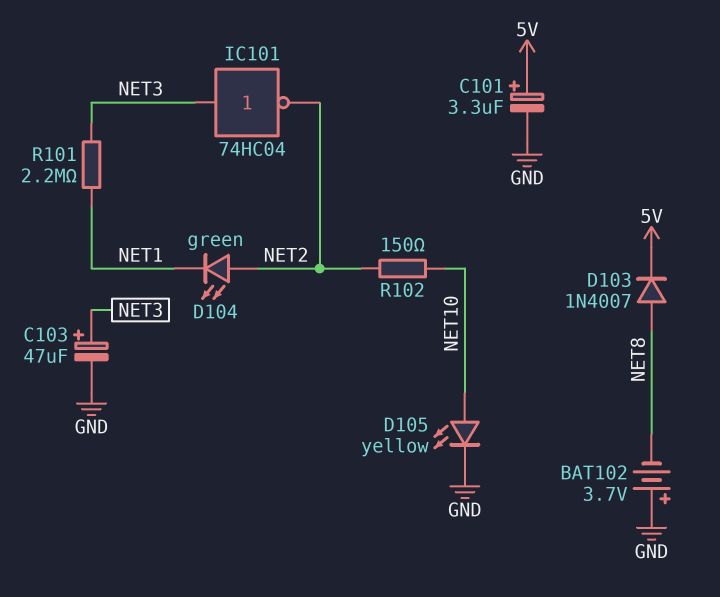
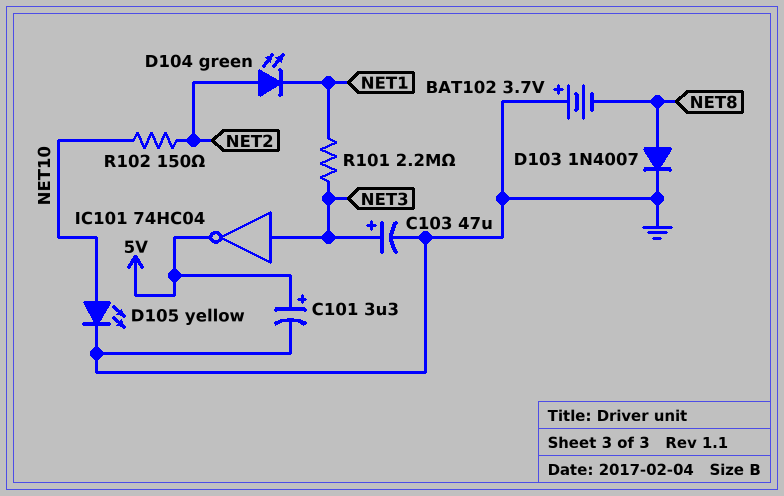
D103: diode 1N4007 (A NET8, K 5V) -> diode 1N4007 (A NET8, K GND)
IC101: NOT 74HC04 (in NET3, out NET2) -> NOT 74HC04 (in NET3, out 5V)

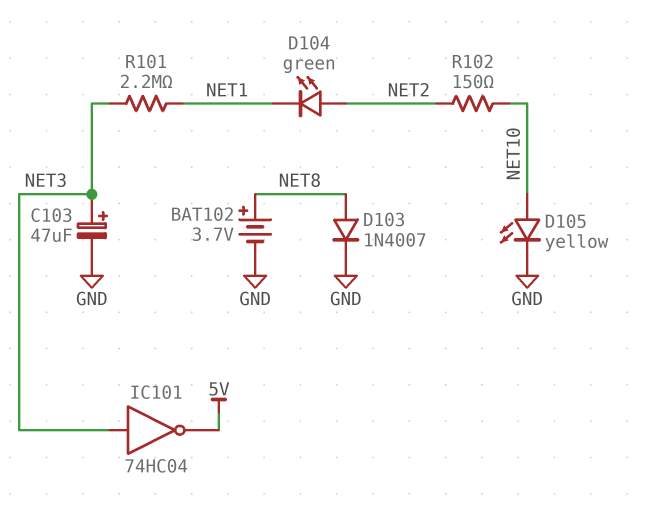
BAT102: 3.7V (plus GND, minus NET8) -> 3.7V (plus NET8, minus GND)
C101: 3.3uF (plus 5V, minus GND) -> none

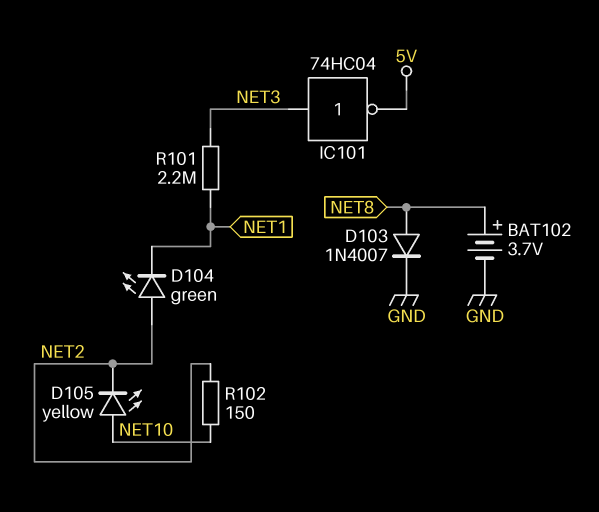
C103: 47uF (plus NET3, minus GND) -> none
D105: LED yellow (A NET10, K GND) -> LED yellow (A NET10, K NET2)

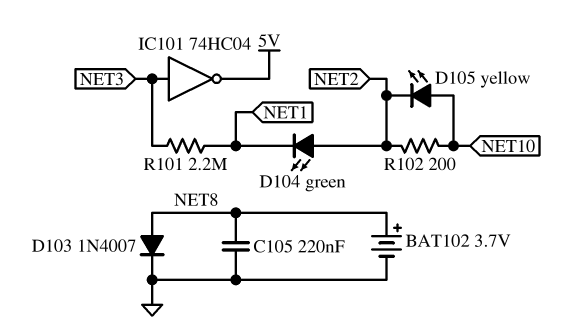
C105: none -> 220nF (GND, NET8)
R102: 150 (NET2, NET10) -> 200 (NET2, NET10)

